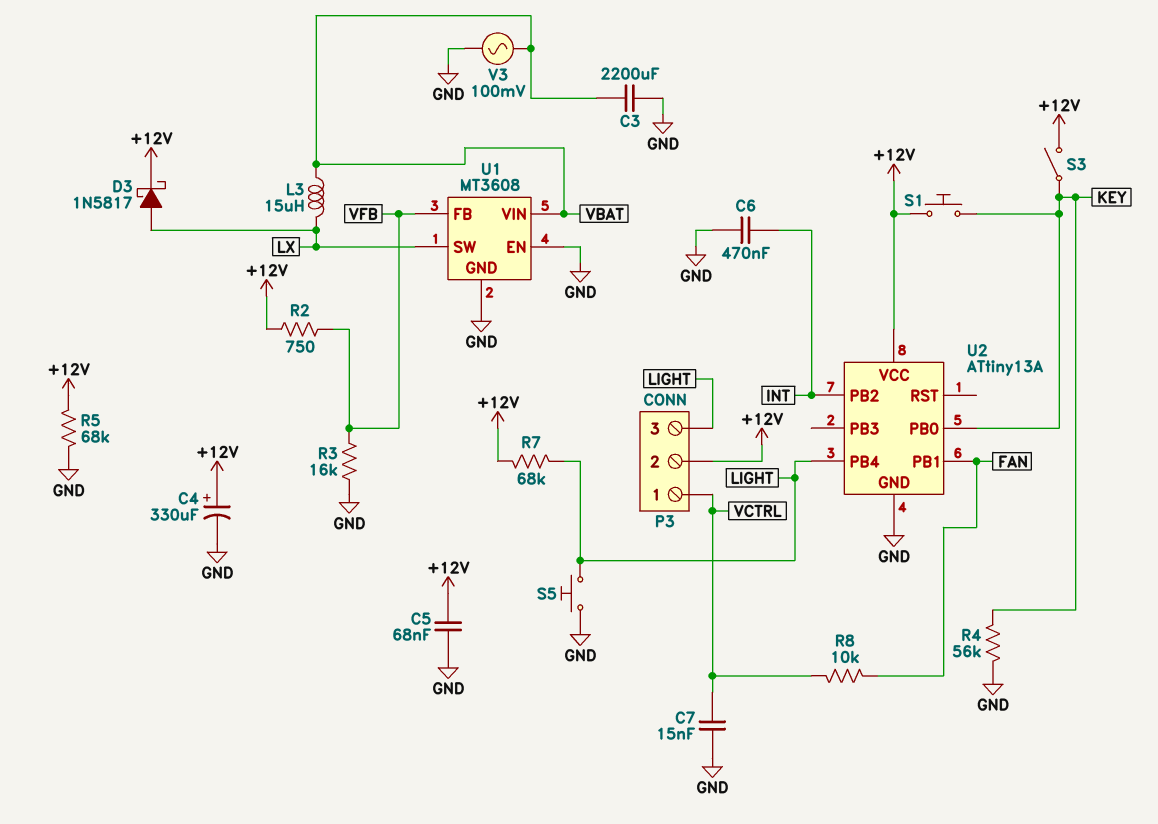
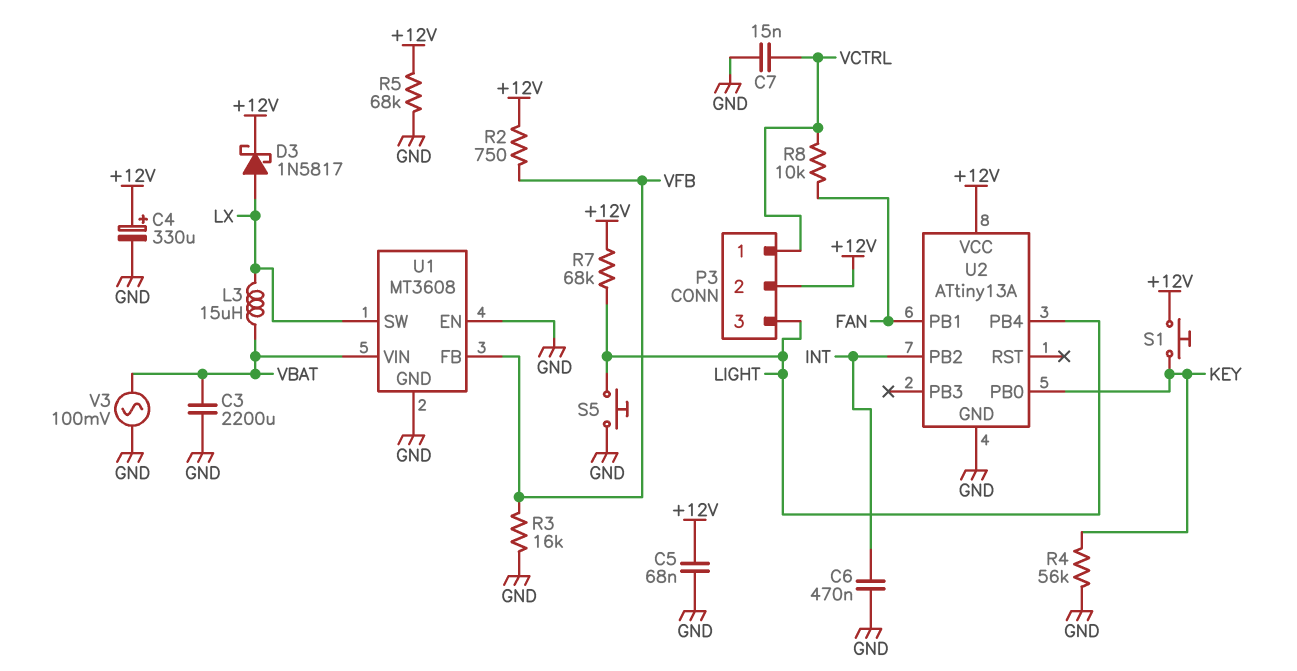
S3: switch (+12V, KEY) -> none

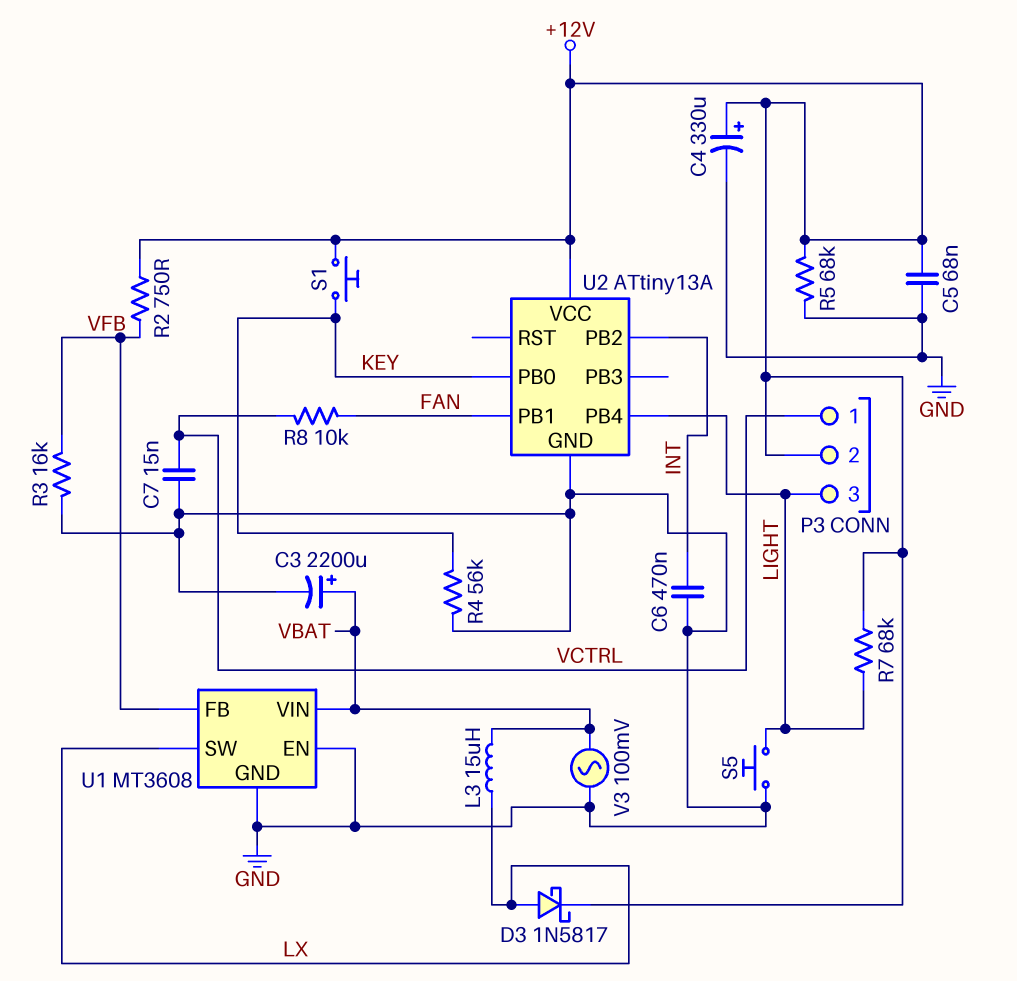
C3: 2200uF (GND, VBAT) -> 2200uF (plus VBAT, minus GND)

